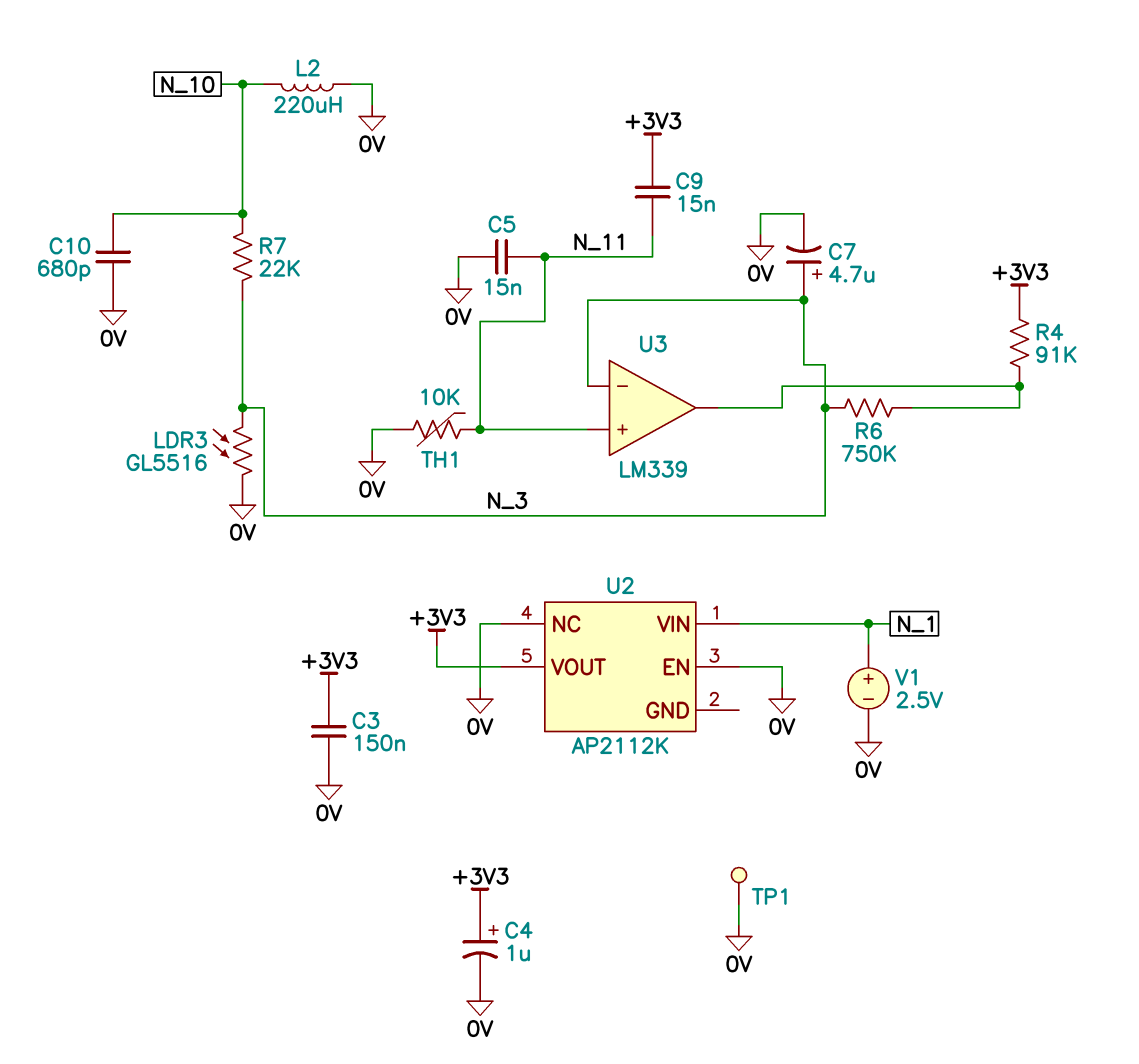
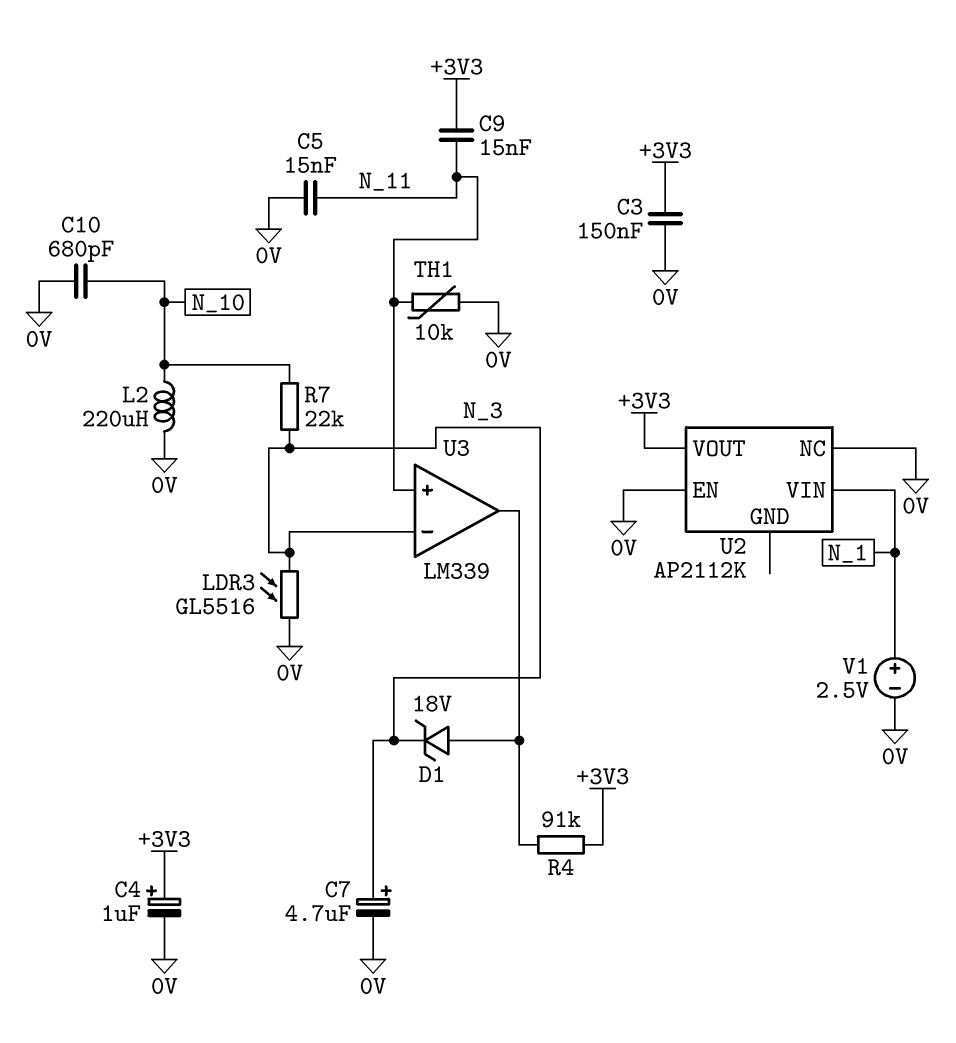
D1: none -> zener 18V (A U3/out, K N_3)
R6: 750k (N_3, U3/out) -> none
TP1: test point (0V) -> none

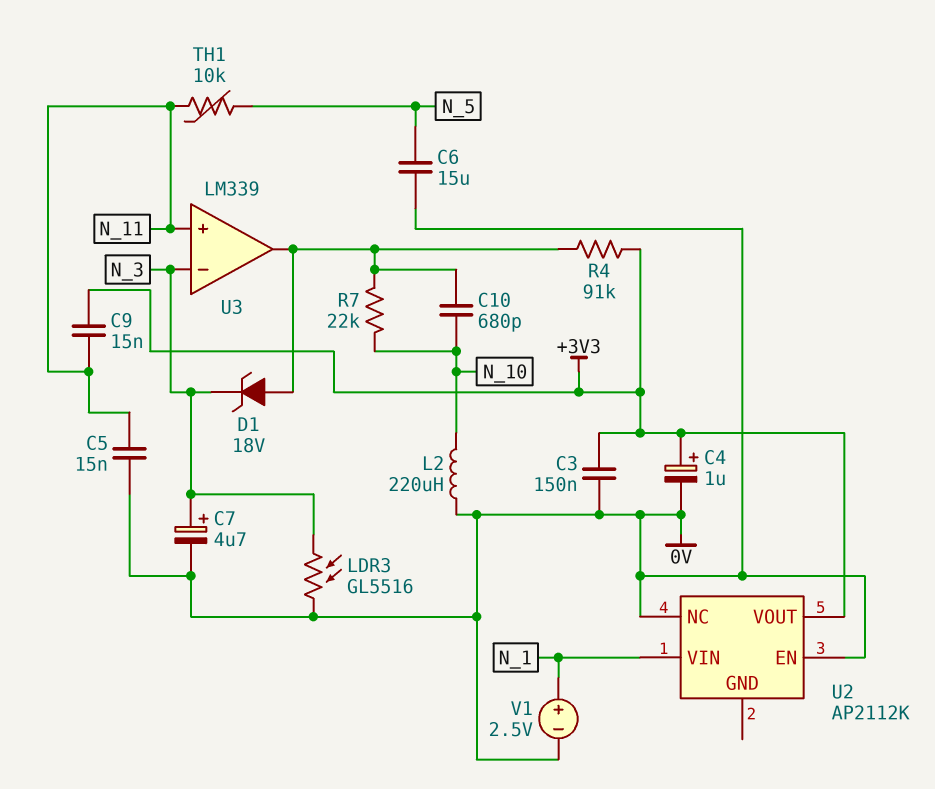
C6: none -> 15uF (0V, N_5)
C10: 680pF (0V, N_10) -> 680pF (N_10, U3/out)
R7: 22k (N_3, N_10) -> 22k (N_10, U3/out)
TH1: 10k (0V, N_11) -> 10k (N_5, N_11)

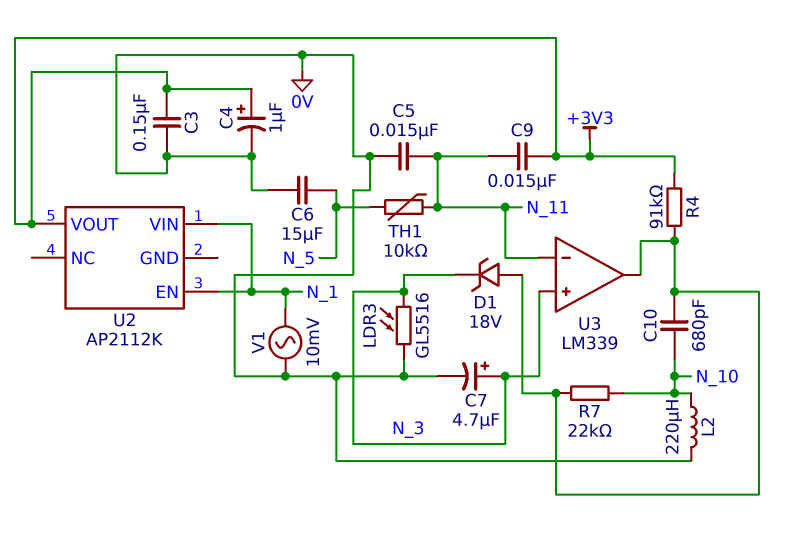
U2 pin EN: 0V -> N_1
U2 pin NC: 0V -> none
U3 pin in+: N_11 -> N_3
U3 pin in-: N_3 -> N_11
V1: 2.5V (plus N_1, minus 0V) -> AC 10mV (0V, N_1)

